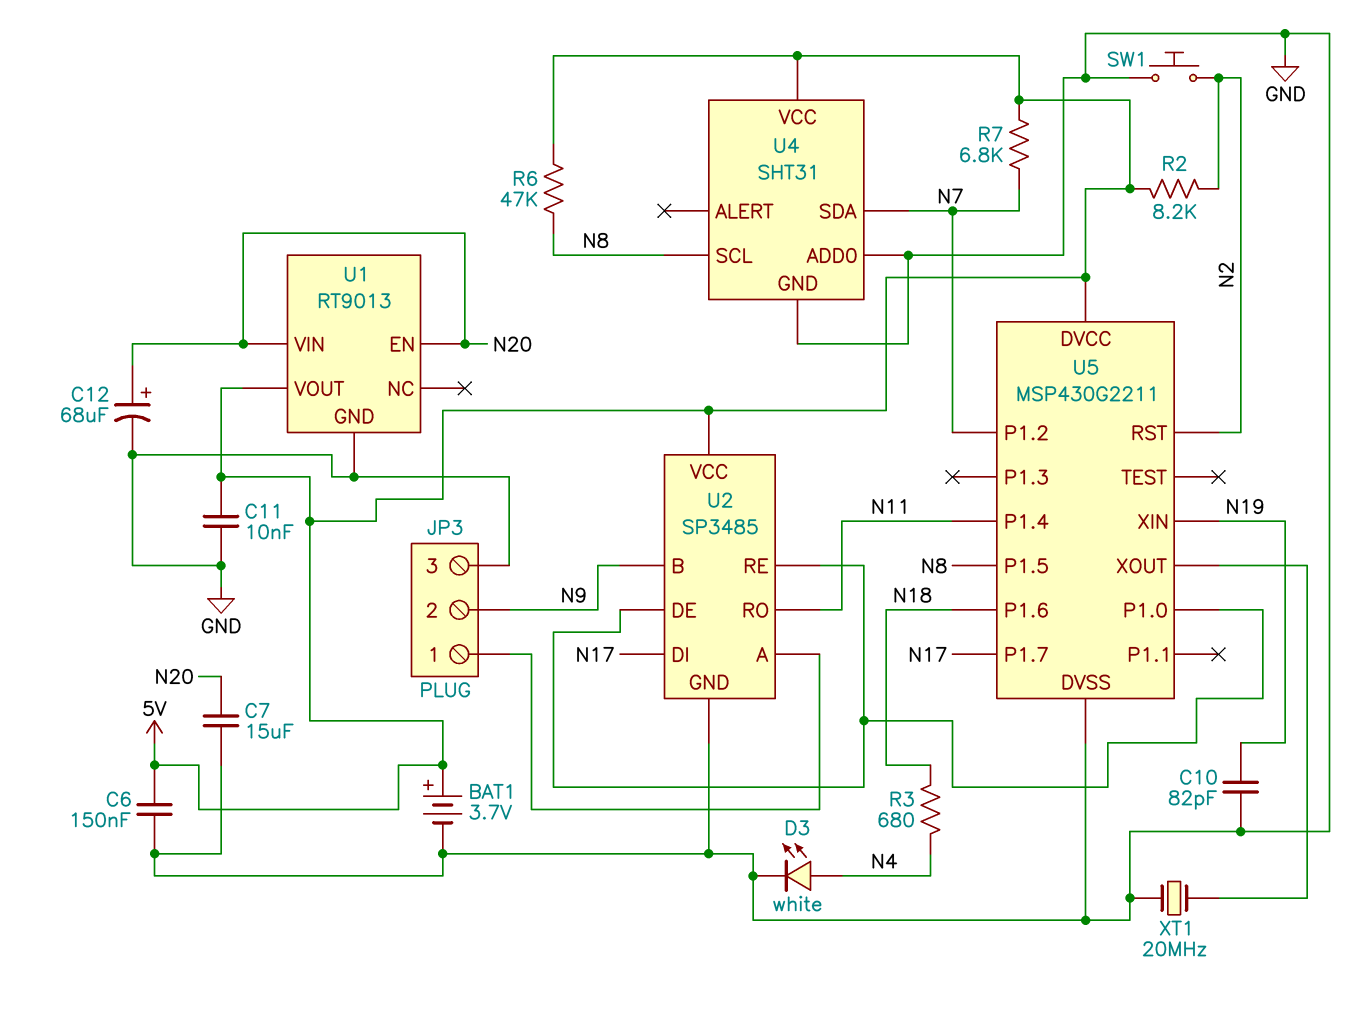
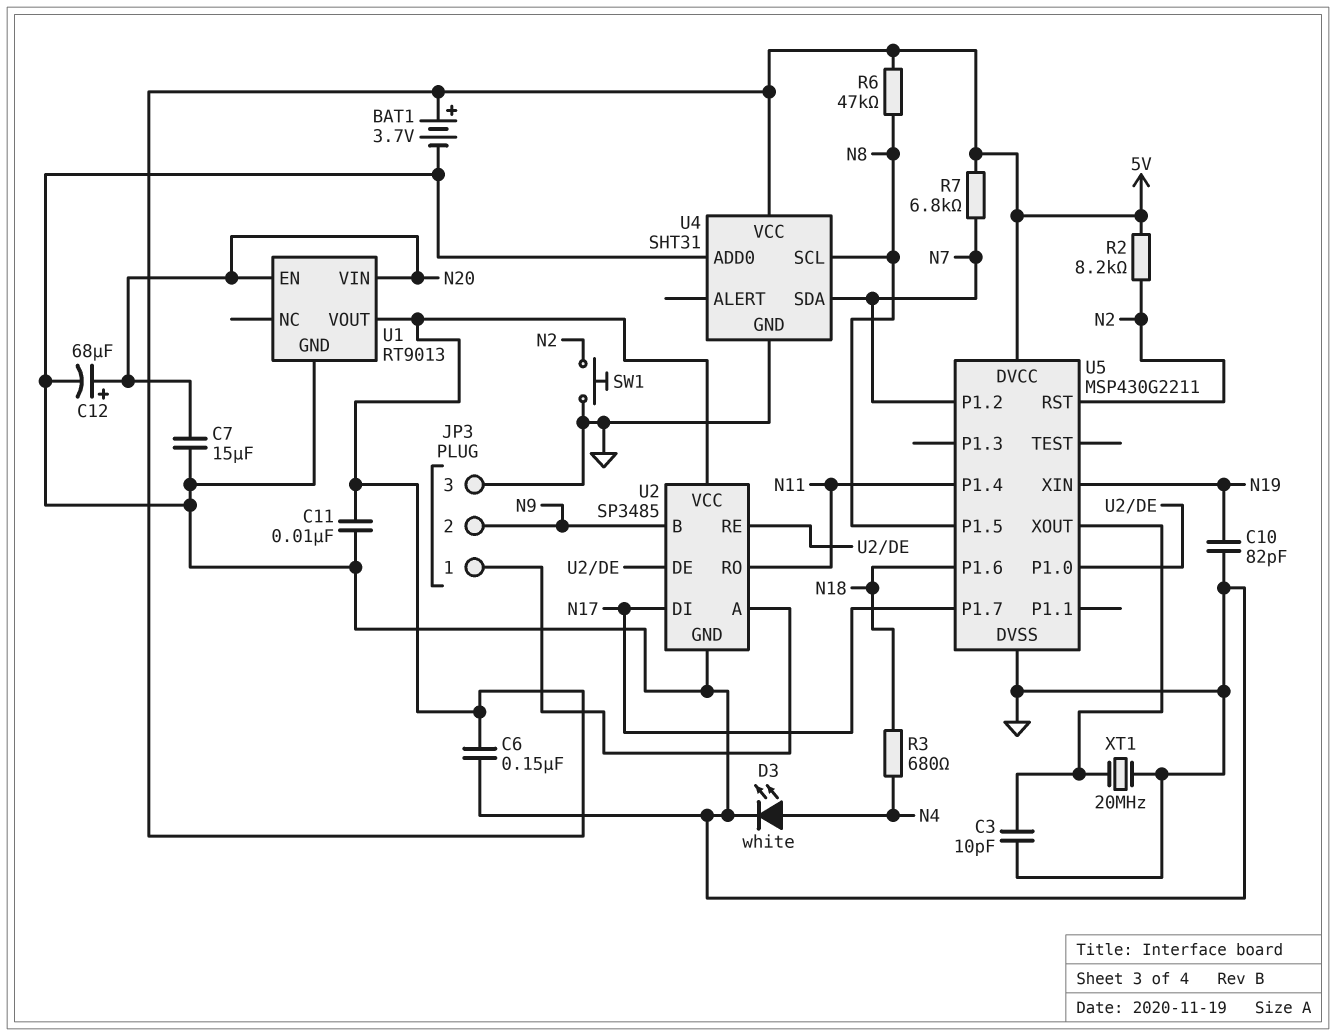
C3: none -> 10pF (GND, U5/XOUT)

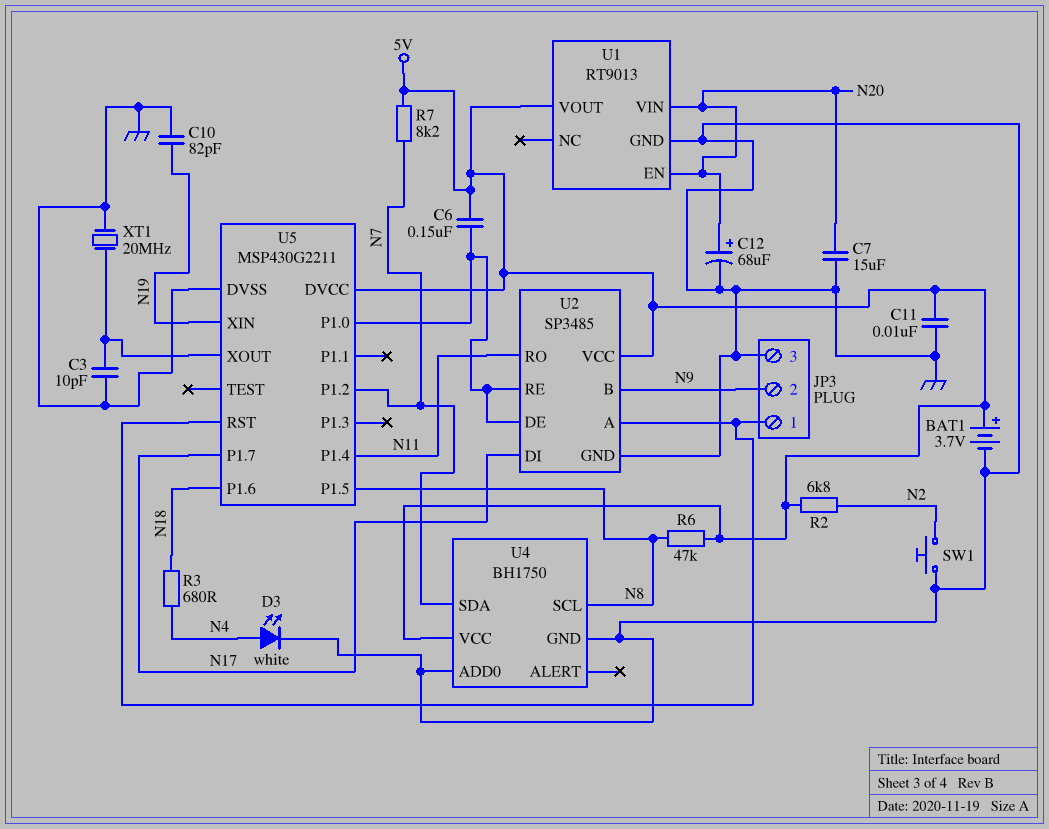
C6: 150nF (5V, GND) -> 150nF (5V, U2/DE)
R2: 8.2k (5V, N2) -> 6.8k (5V, N2)
R7: 6.8k (5V, N7) -> 8.2k (5V, N7)
U4: SHT31 -> BH1750
U5 pin RST: N2 -> JP3/1

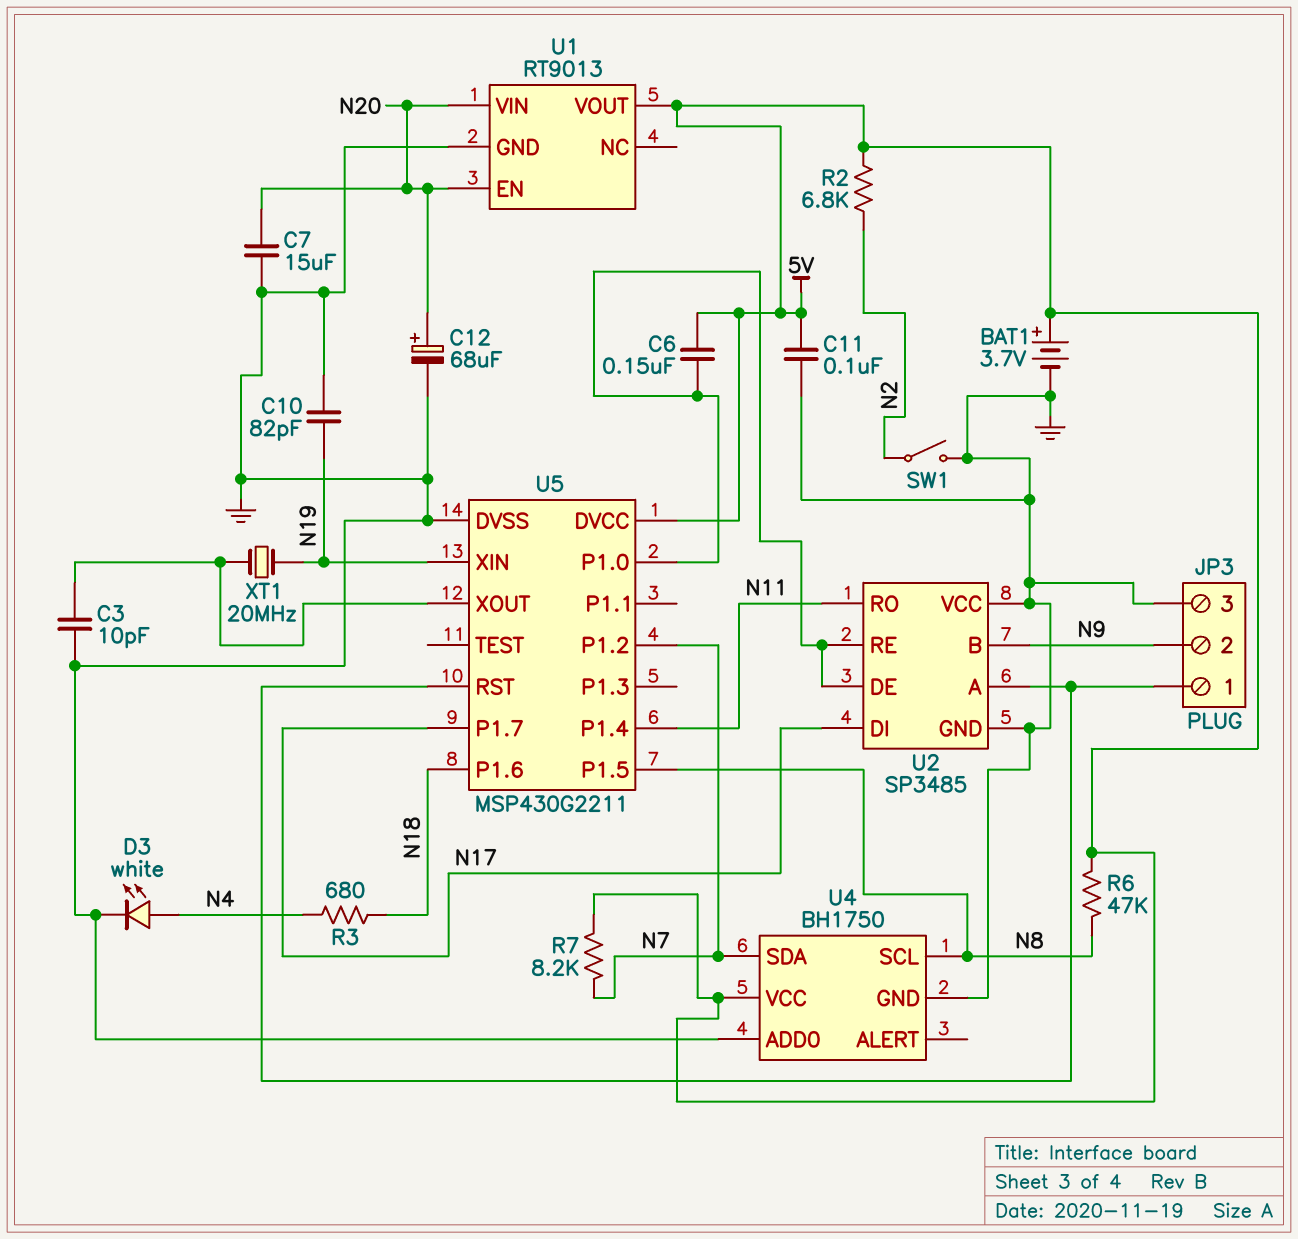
C11: 10nF (5V, GND) -> 100nF (5V, GND)
SW1: button (GND, N2) -> switch (GND, N2)
U2 pin VCC: 5V -> GND
XT1: 20MHz (GND, U5/XOUT) -> 20MHz (N19, U5/XOUT)

